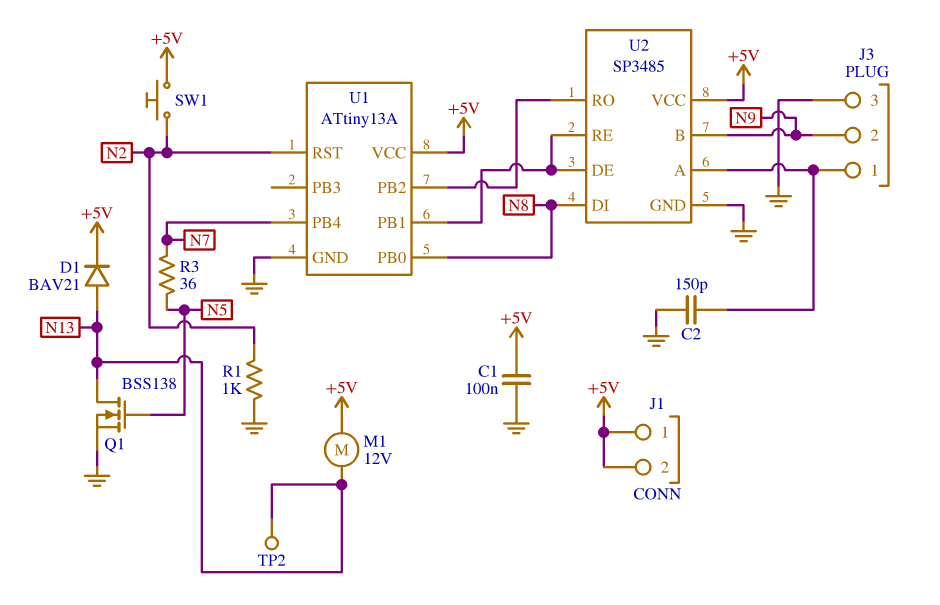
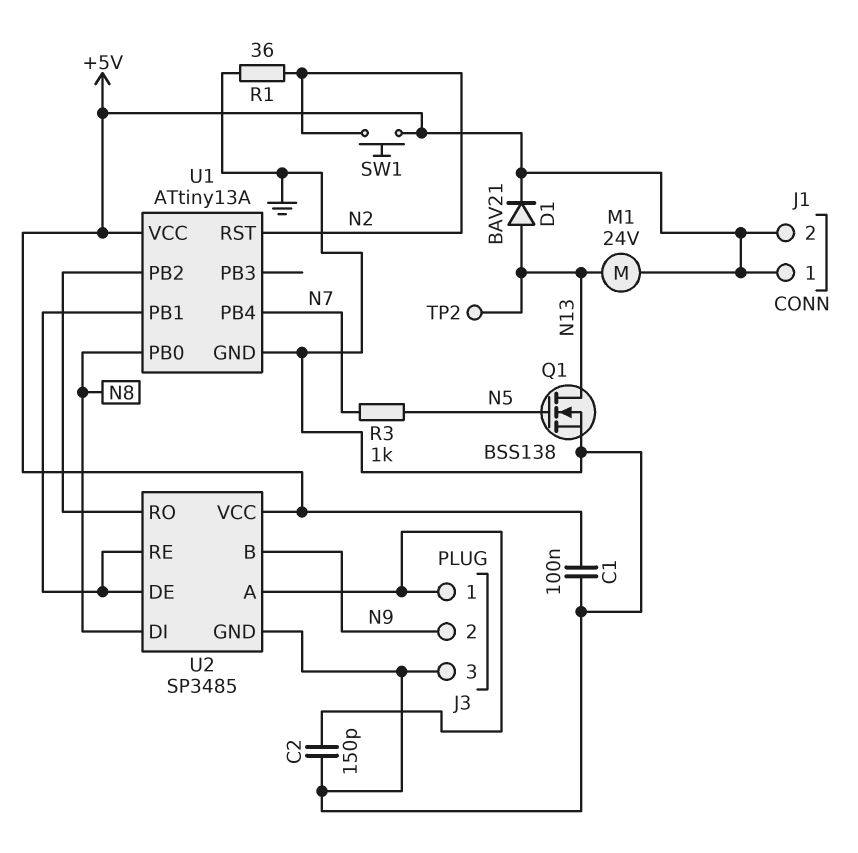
M1: motor 12V (+5V, N13) -> motor 24V (+5V, N13)
R1: 1k (GND, N2) -> 36 (GND, N2)
R3: 36 (N5, N7) -> 1k (N5, N7)

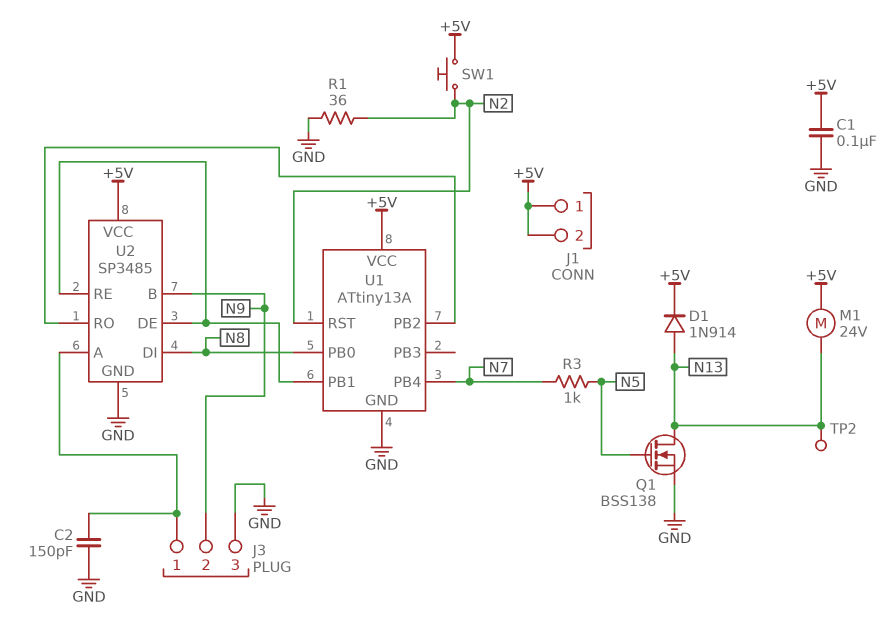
D1: diode BAV21 (A N13, K +5V) -> diode 1N914 (A N13, K +5V)

